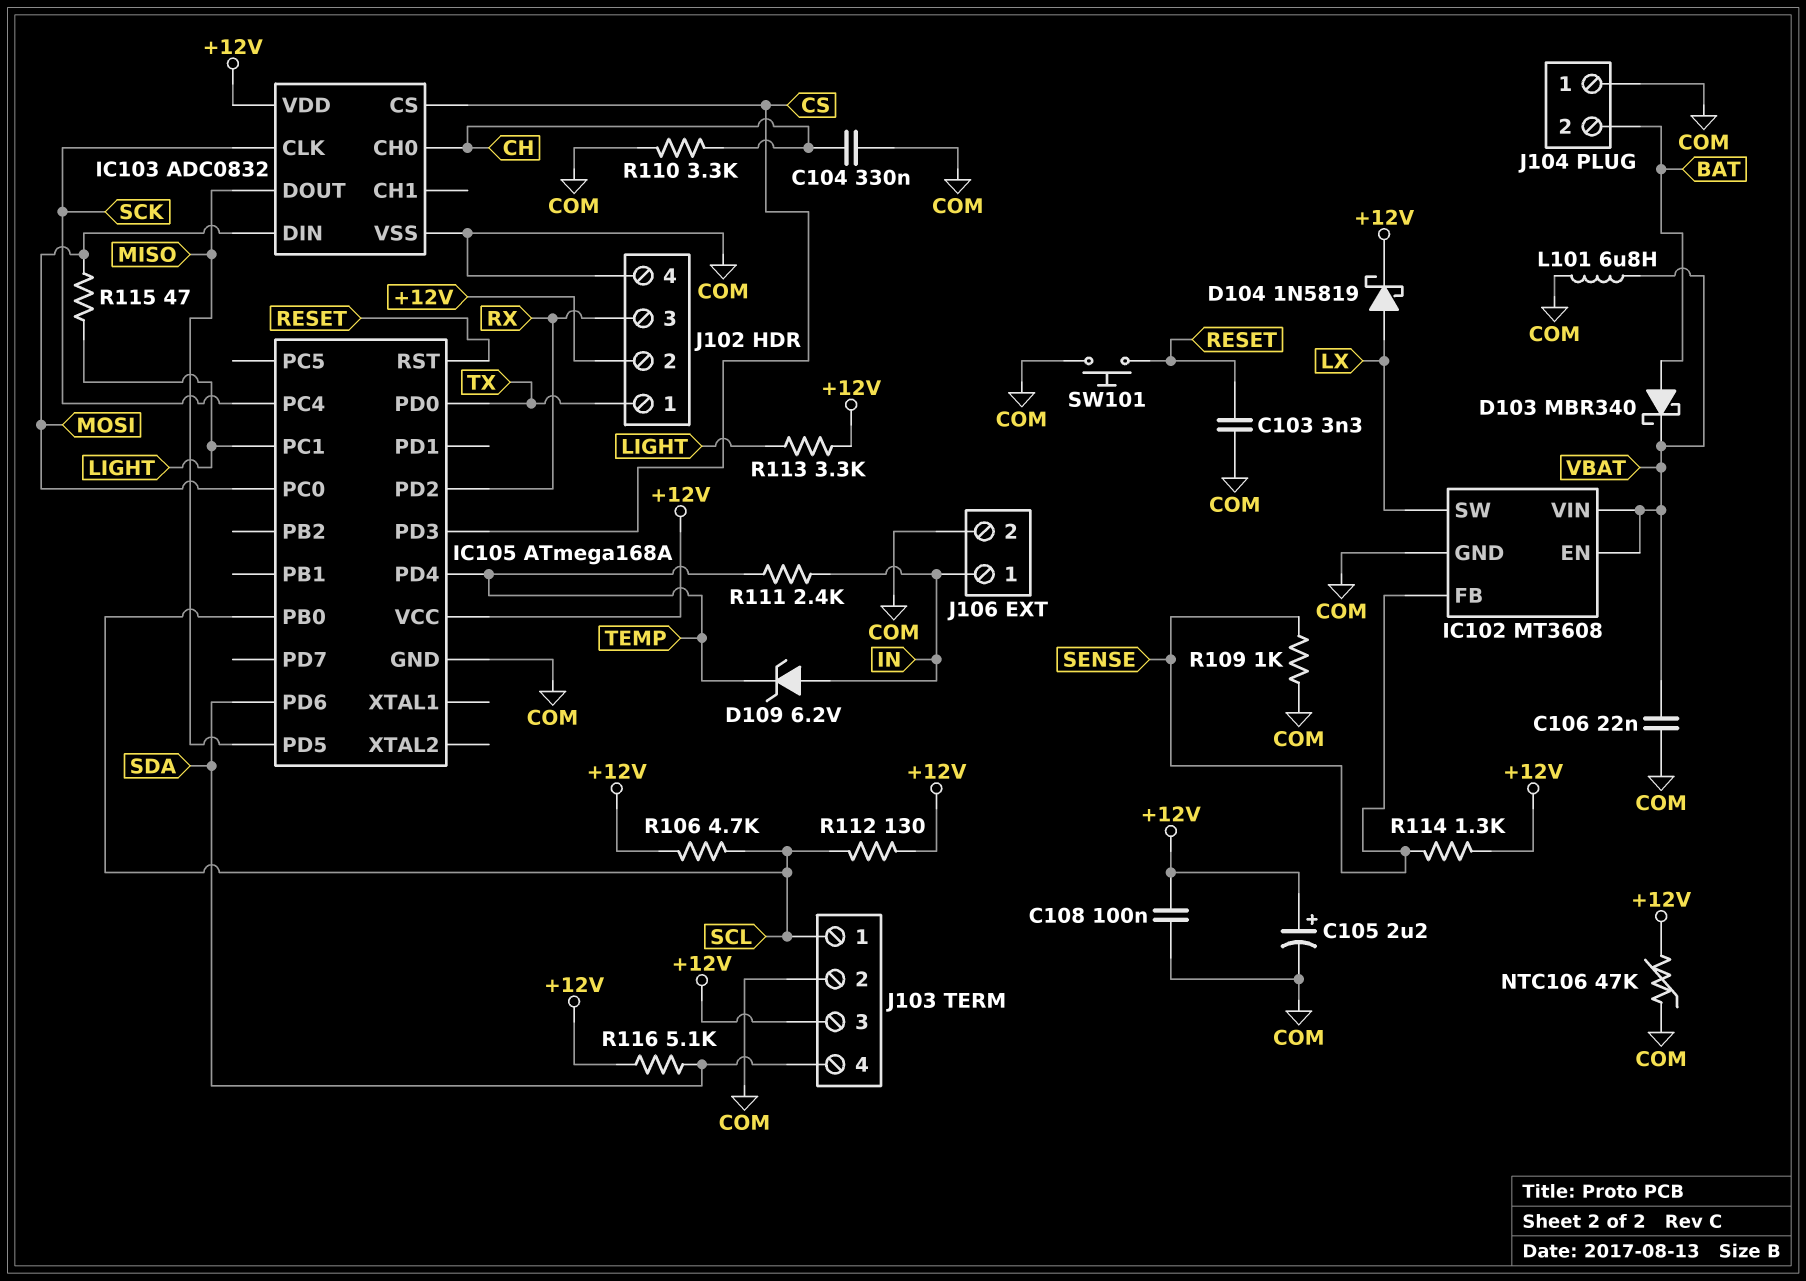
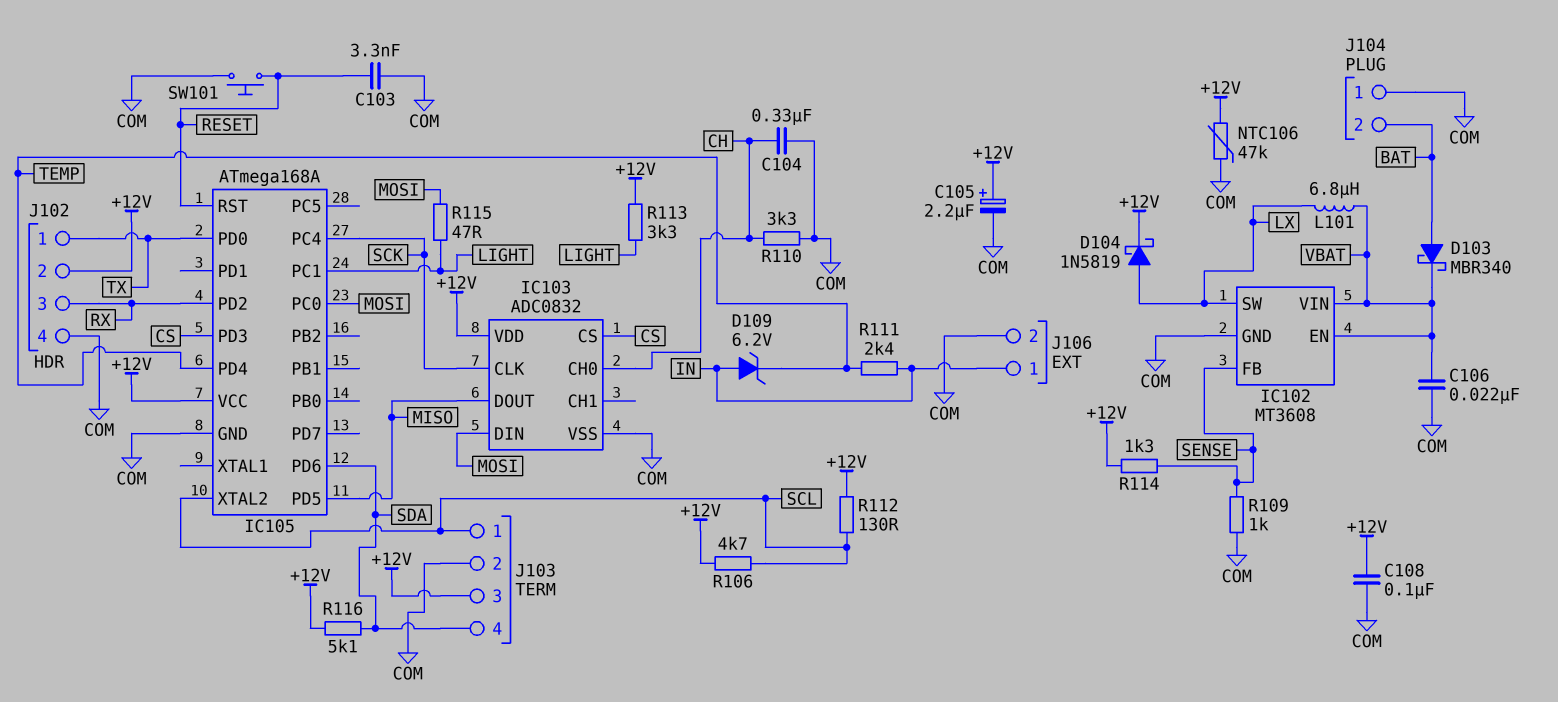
IC105 pin PB0: SCL -> none
IC105 pin XTAL2: none -> SCL
L101: 6.8uH (COM, VBAT) -> 6.8uH (LX, VBAT)

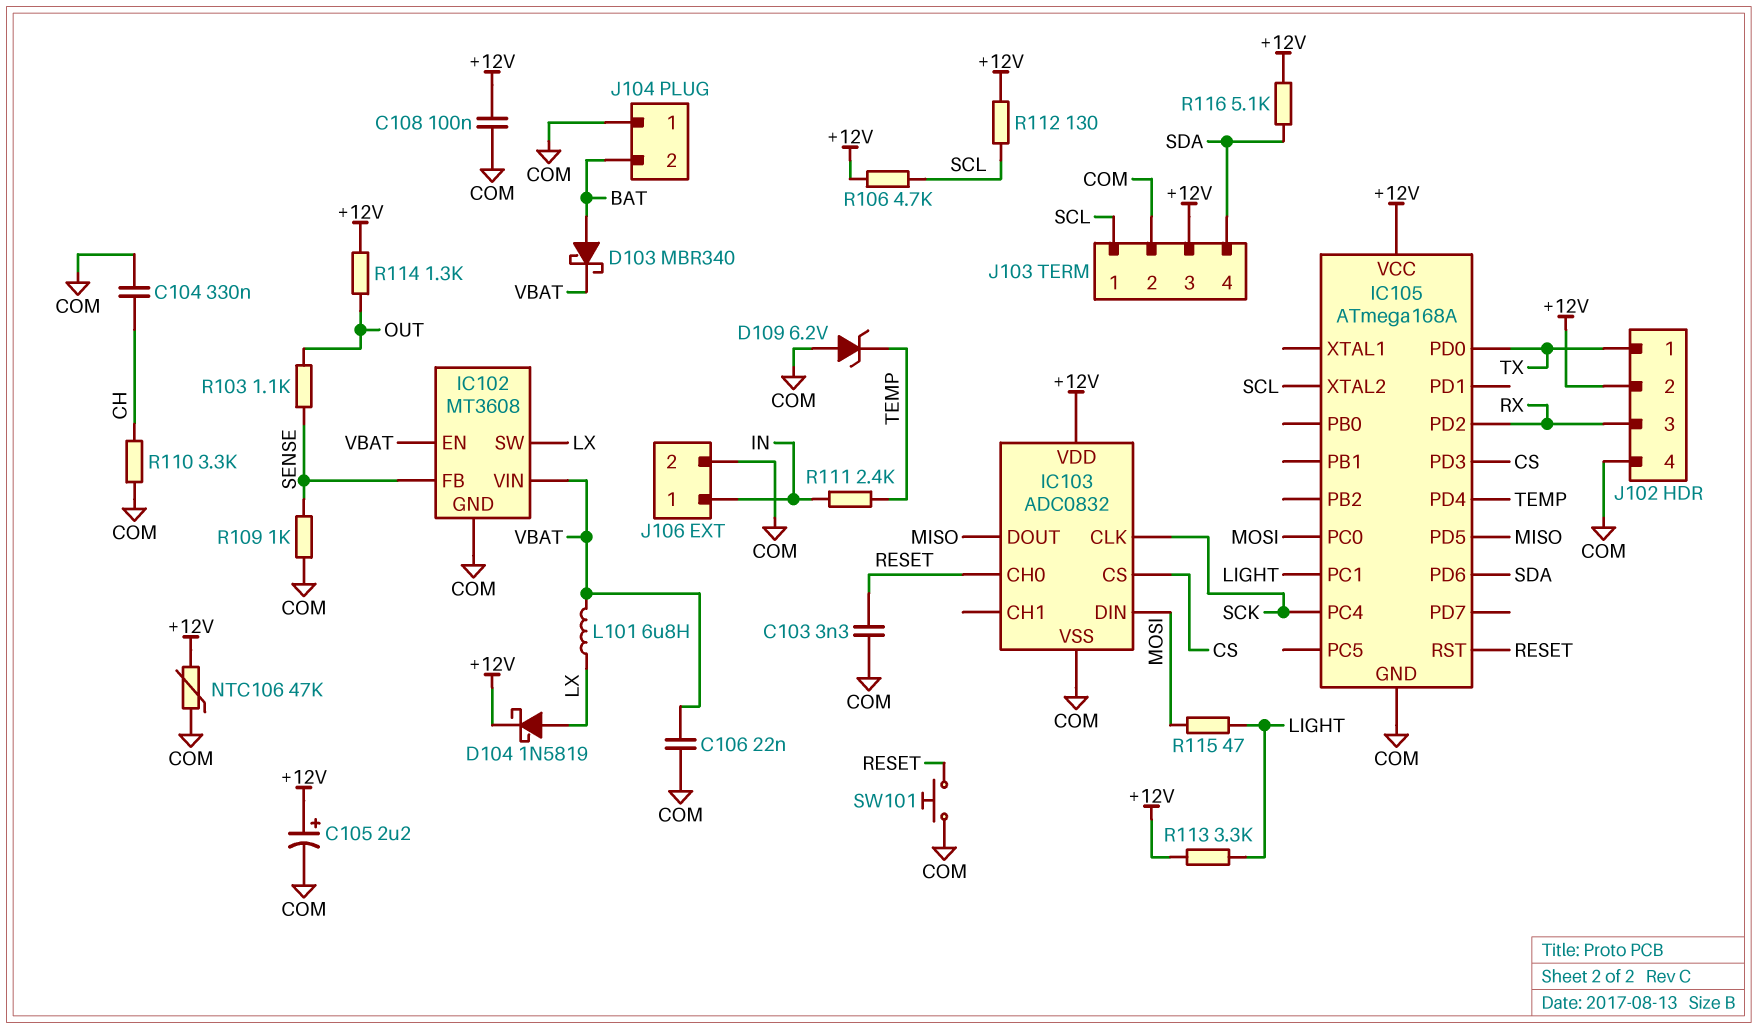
D109: zener 6.2V (A IN, K TEMP) -> zener 6.2V (A COM, K TEMP)
IC103 pin CH0: CH -> RESET
R103: none -> 1.1k (OUT, SENSE)
R114: 1.3k (+12V, SENSE) -> 1.3k (+12V, OUT)

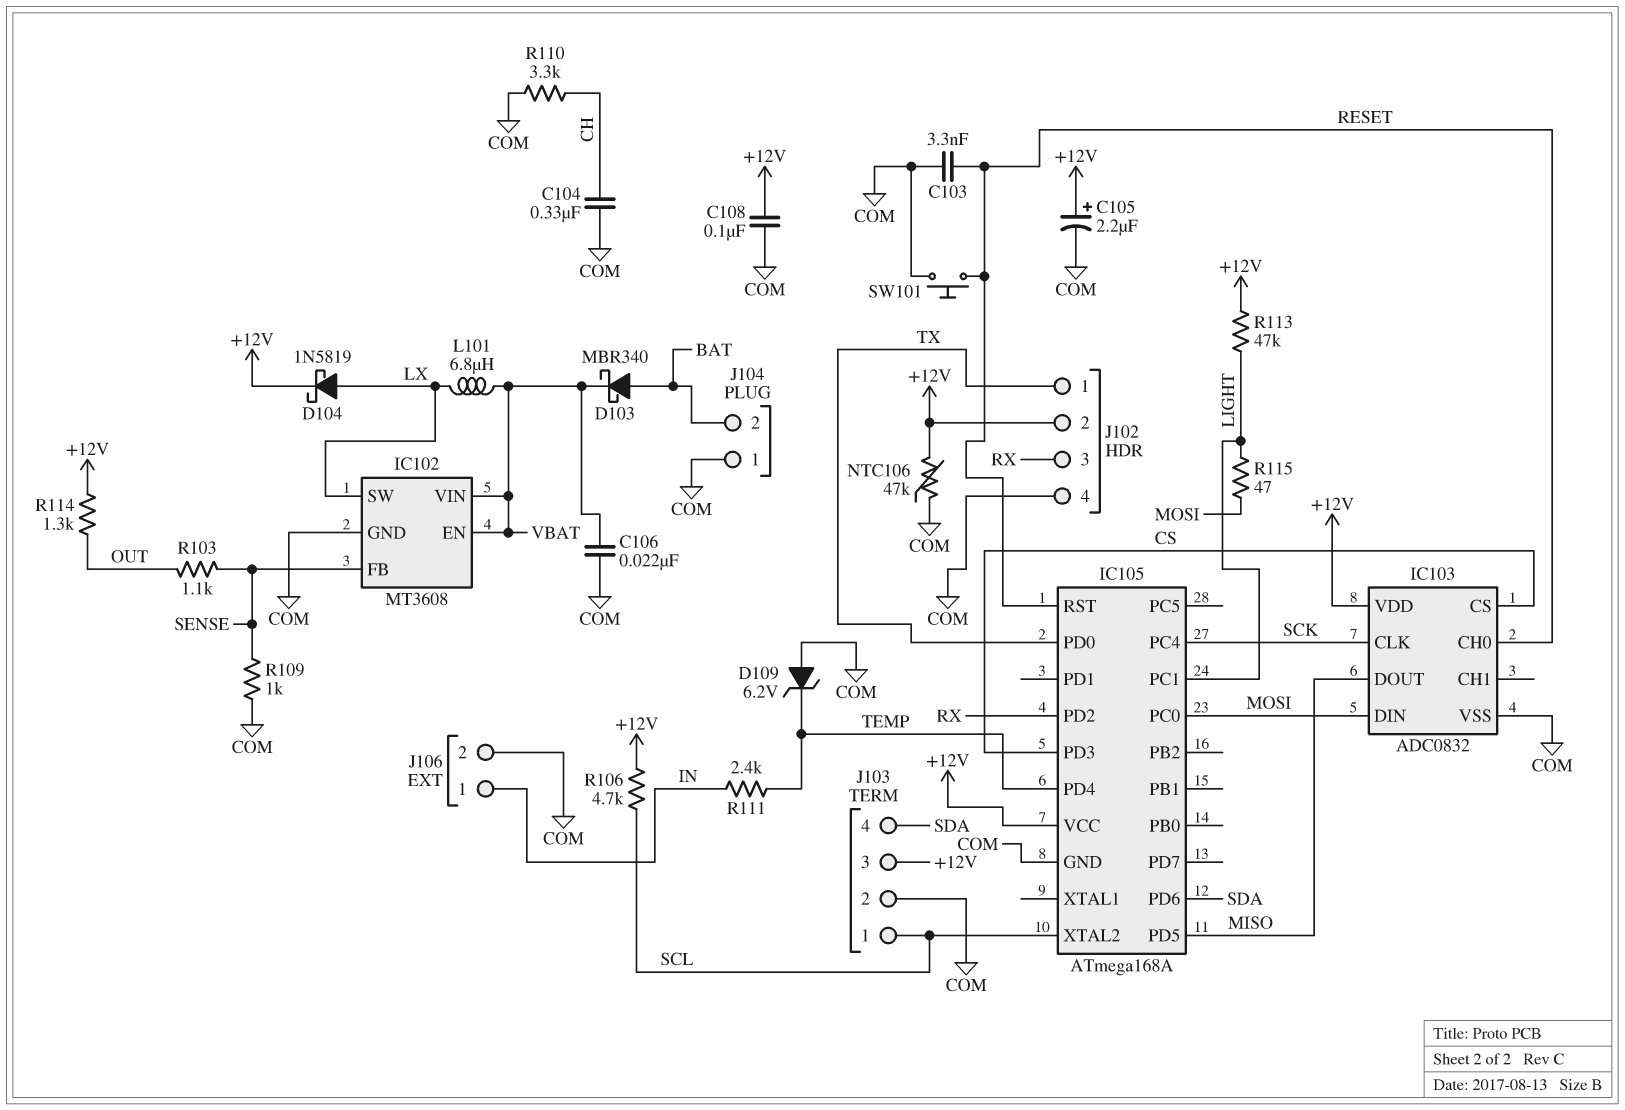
R112: 130 (+12V, SCL) -> none
R113: 3.3k (+12V, LIGHT) -> 47k (+12V, LIGHT)
R116: 5.1k (+12V, SDA) -> none

